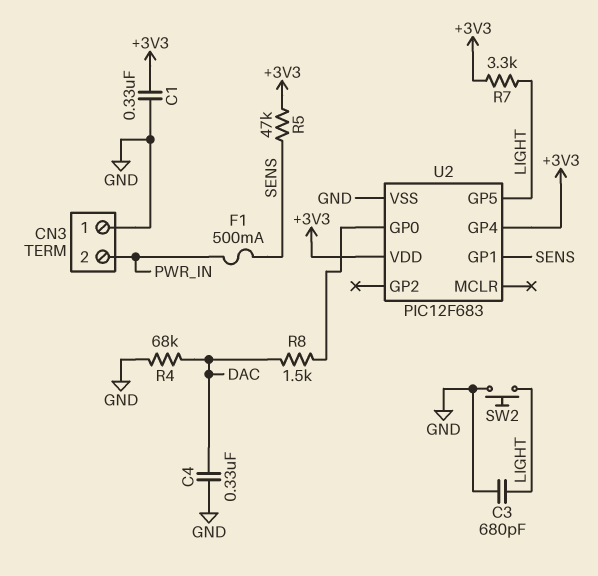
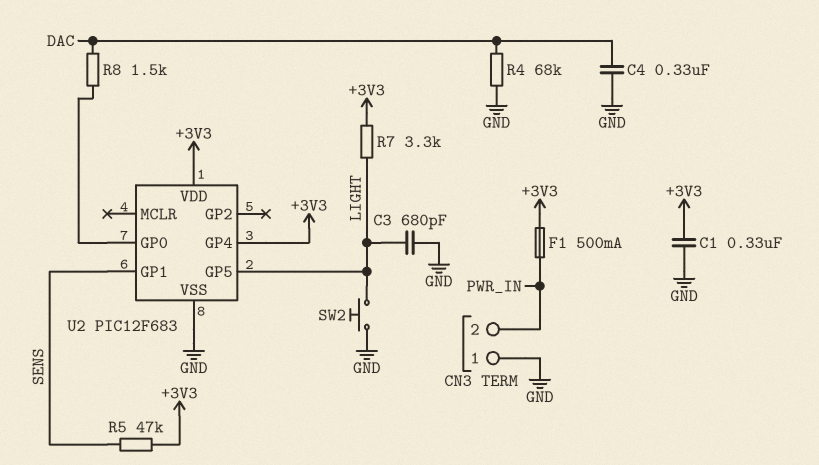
F1: 500mA (PWR_IN, SENS) -> 500mA (+3V3, PWR_IN)

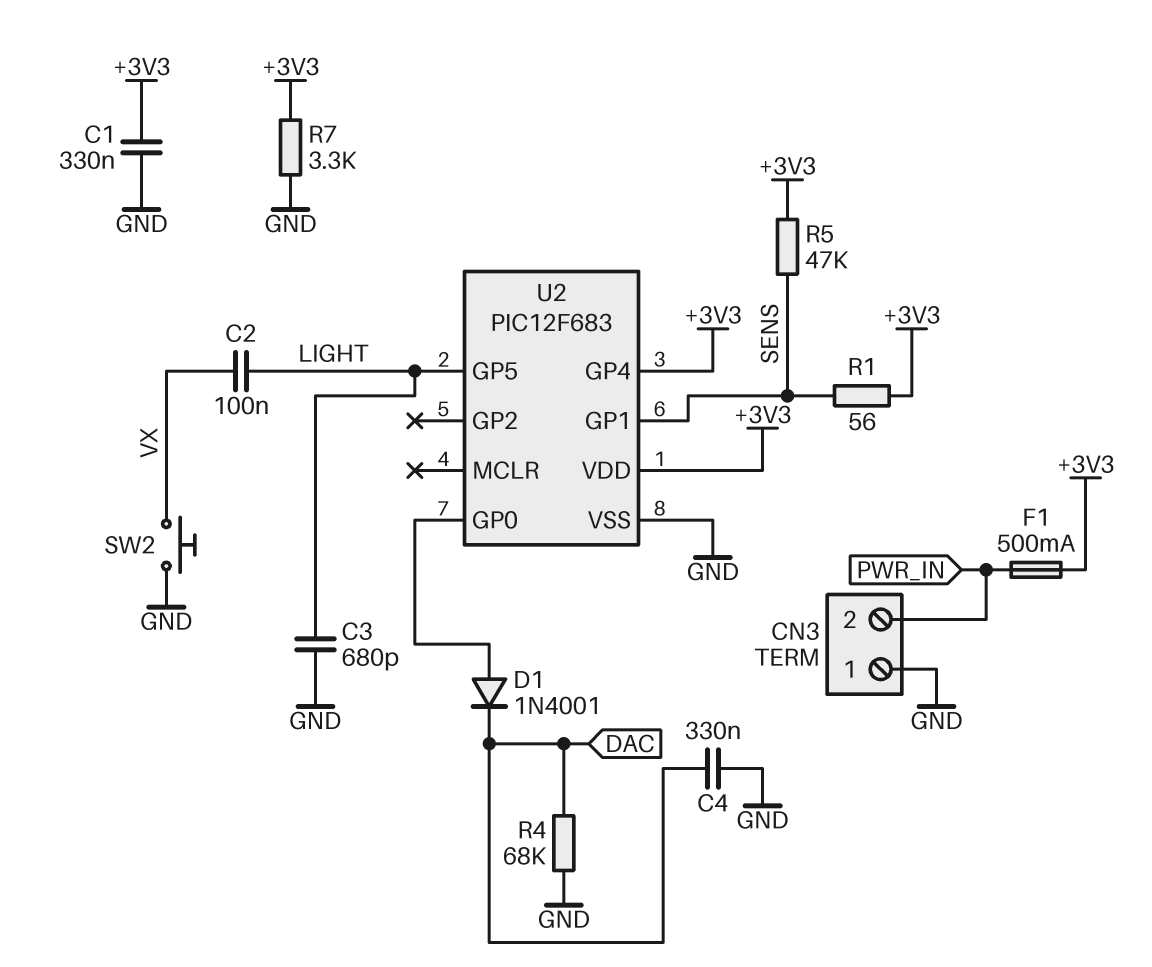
C2: none -> 100nF (LIGHT, VX)
D1: none -> diode 1N4001 (A U2/GP0, K DAC)
R1: none -> 56 (+3V3, SENS)
R7: 3.3k (+3V3, LIGHT) -> 3.3k (+3V3, GND)
R8: 1.5k (DAC, U2/GP0) -> none
SW2: button (GND, LIGHT) -> button (GND, VX)

